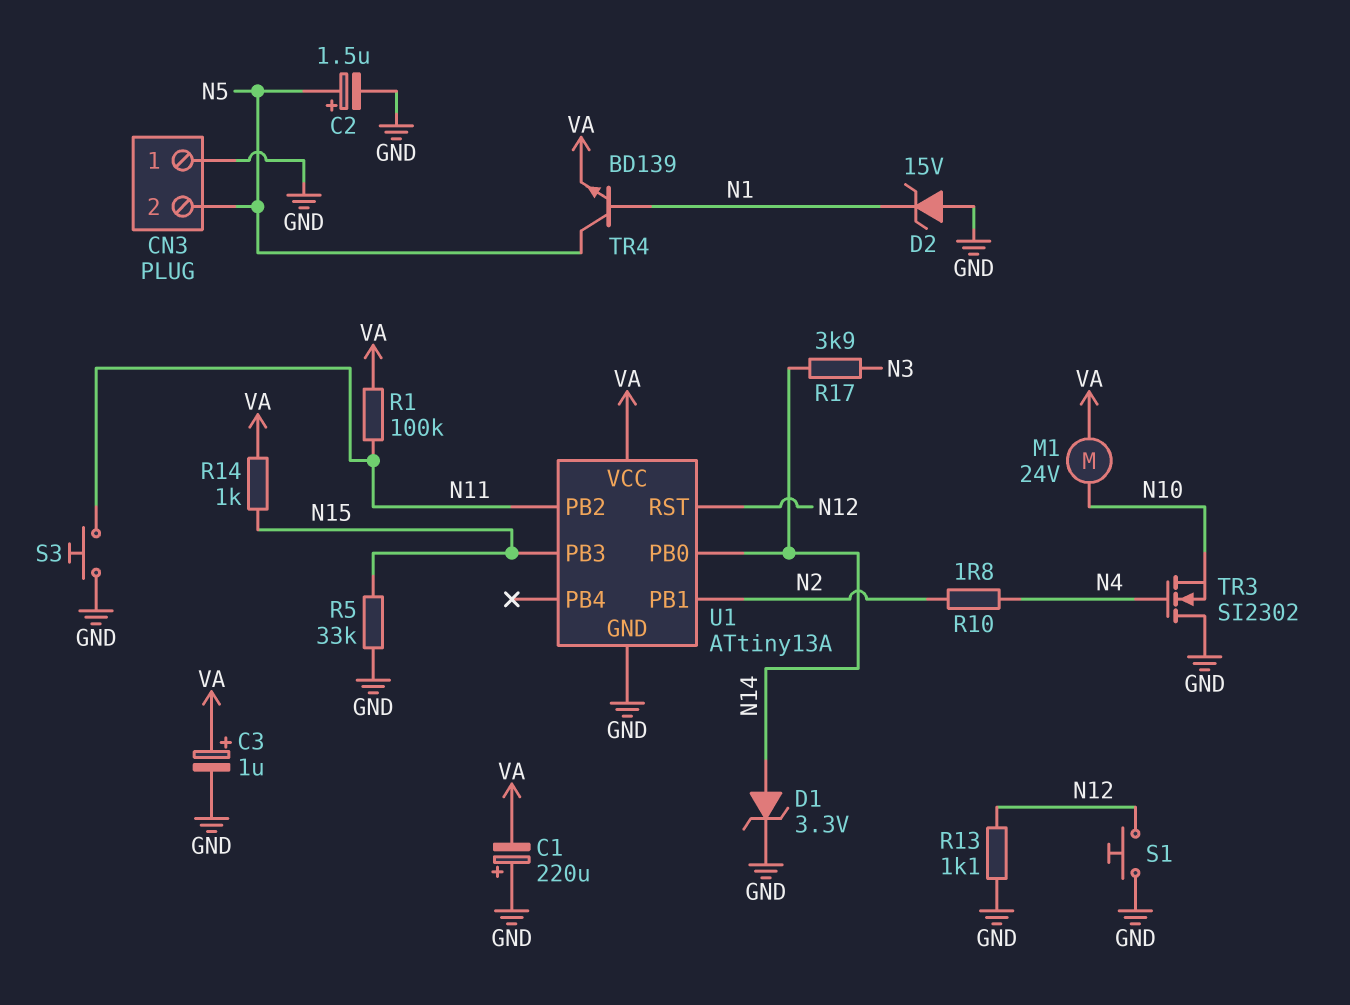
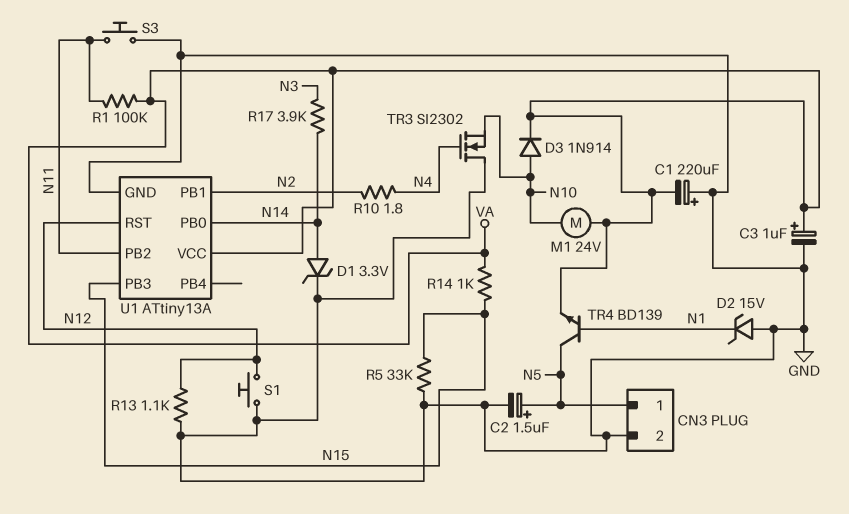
CN3 pin 1: GND -> N5
CN3 pin 2: N5 -> GND
D3: none -> diode 1N914 (A N10, K VA)

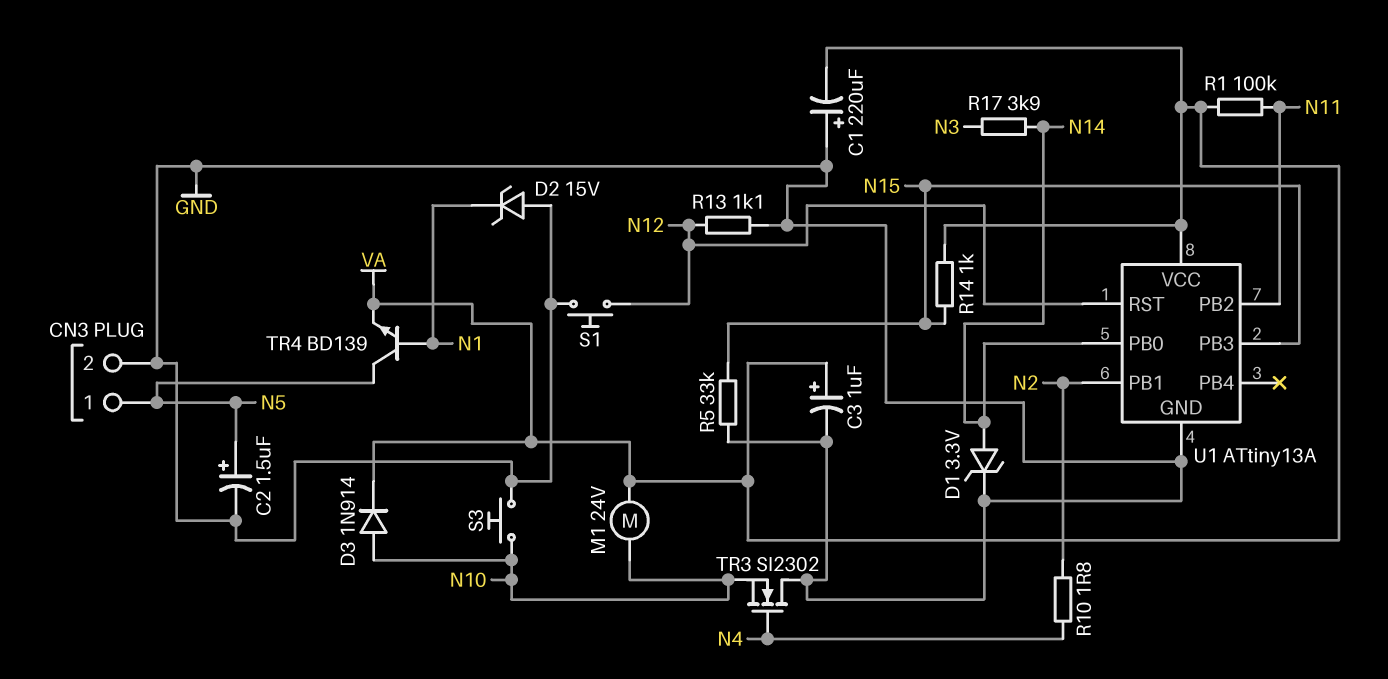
S3: button (GND, N11) -> button (GND, N10)

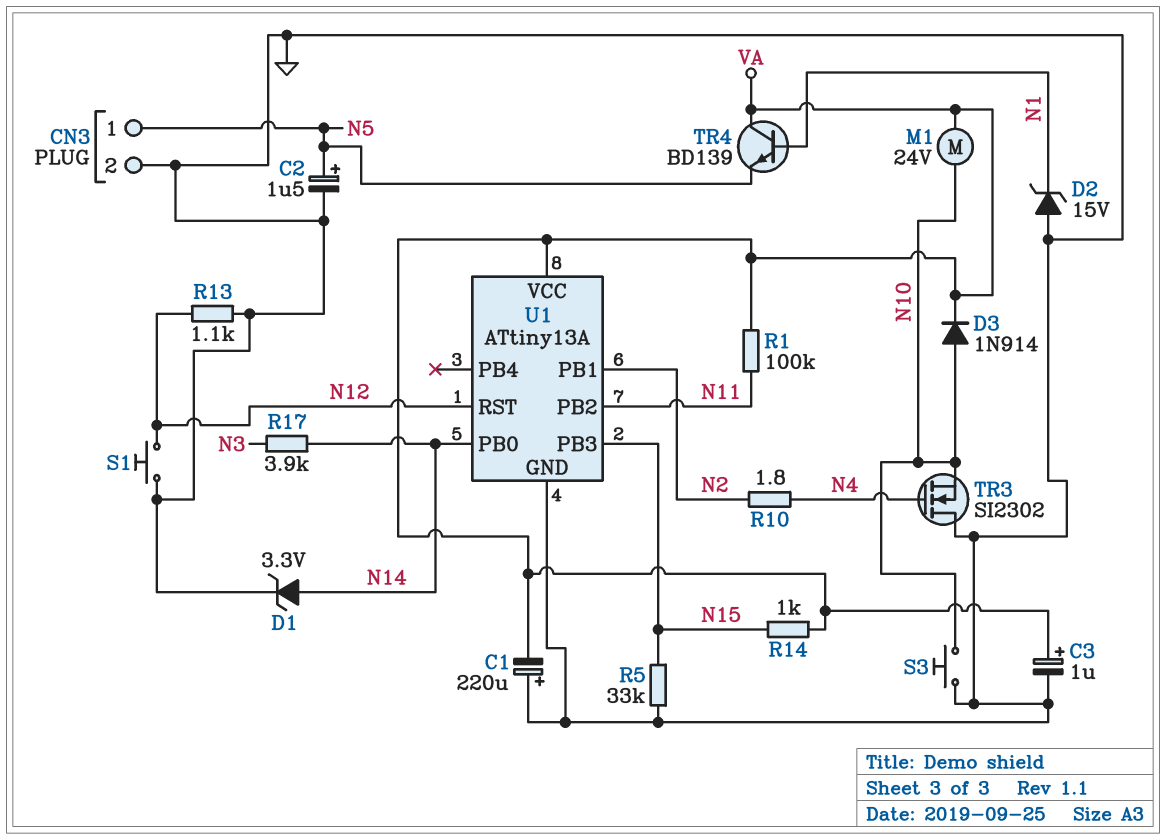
TR4: NPN BD139 (B N1, C N5, E VA) -> NPN BD139 (B N1, C VA, E N5)

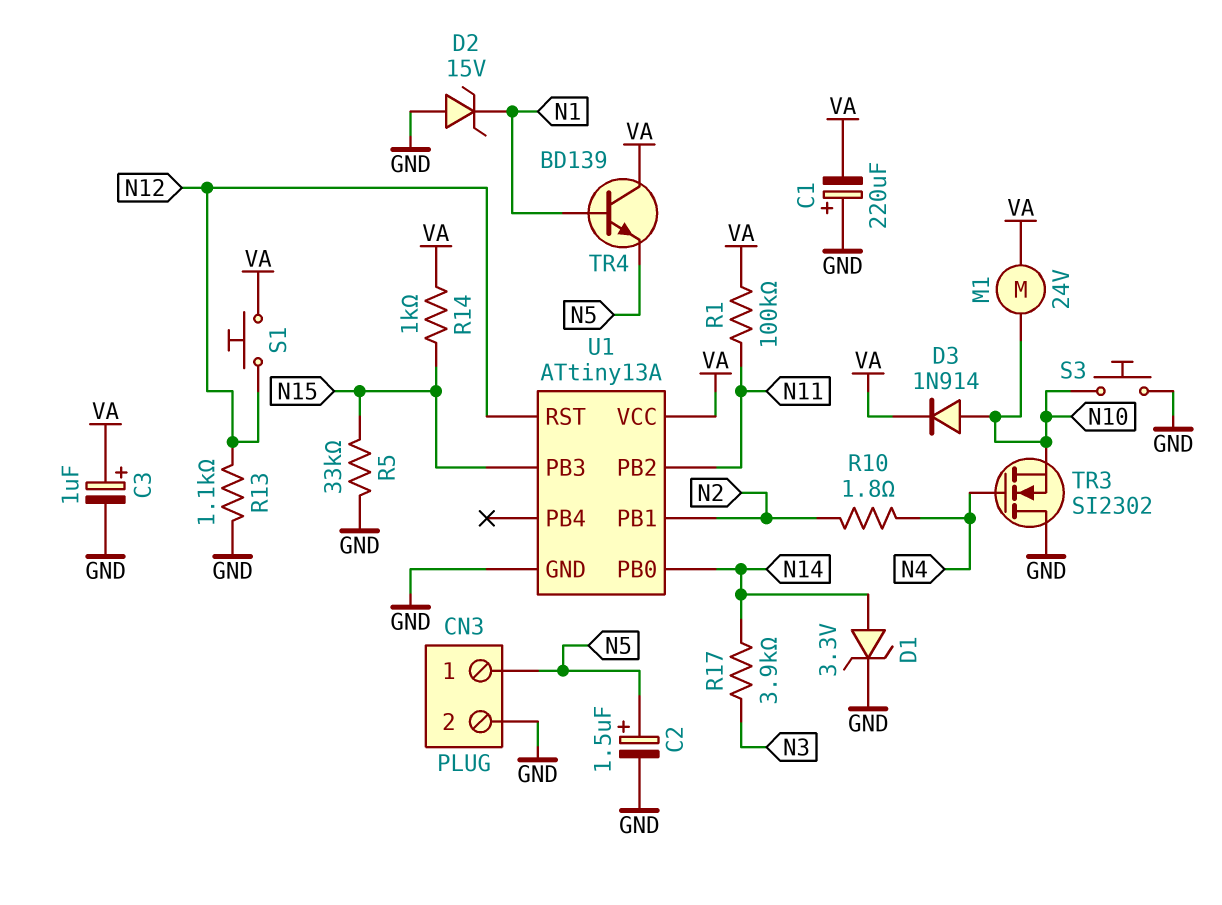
S1: button (GND, N12) -> button (N12, VA)

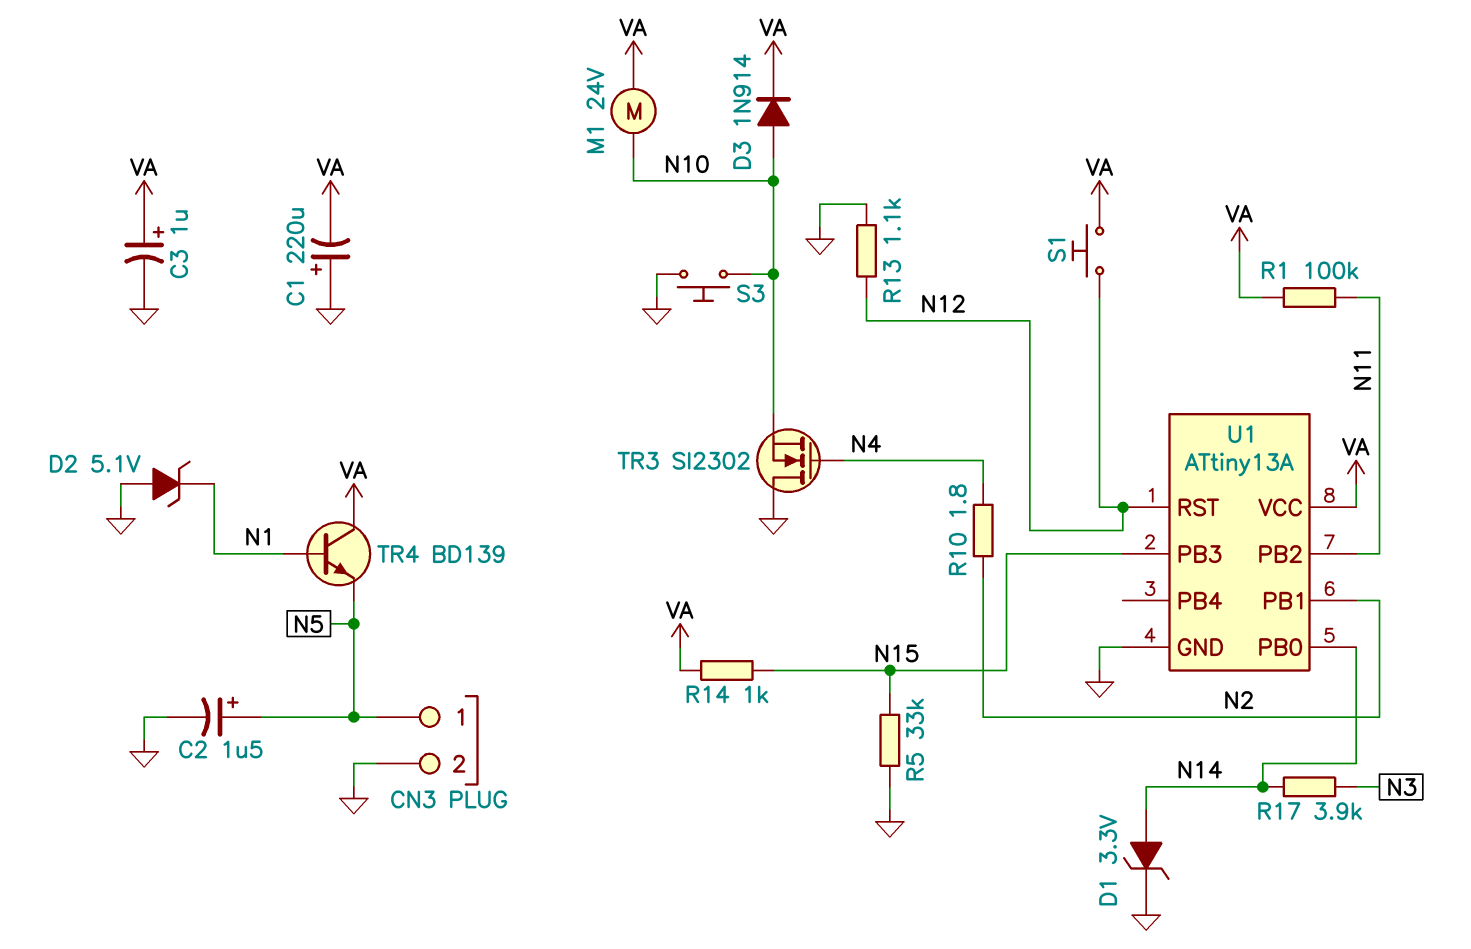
D2: zener 15V (A GND, K N1) -> zener 5.1V (A GND, K N1)

